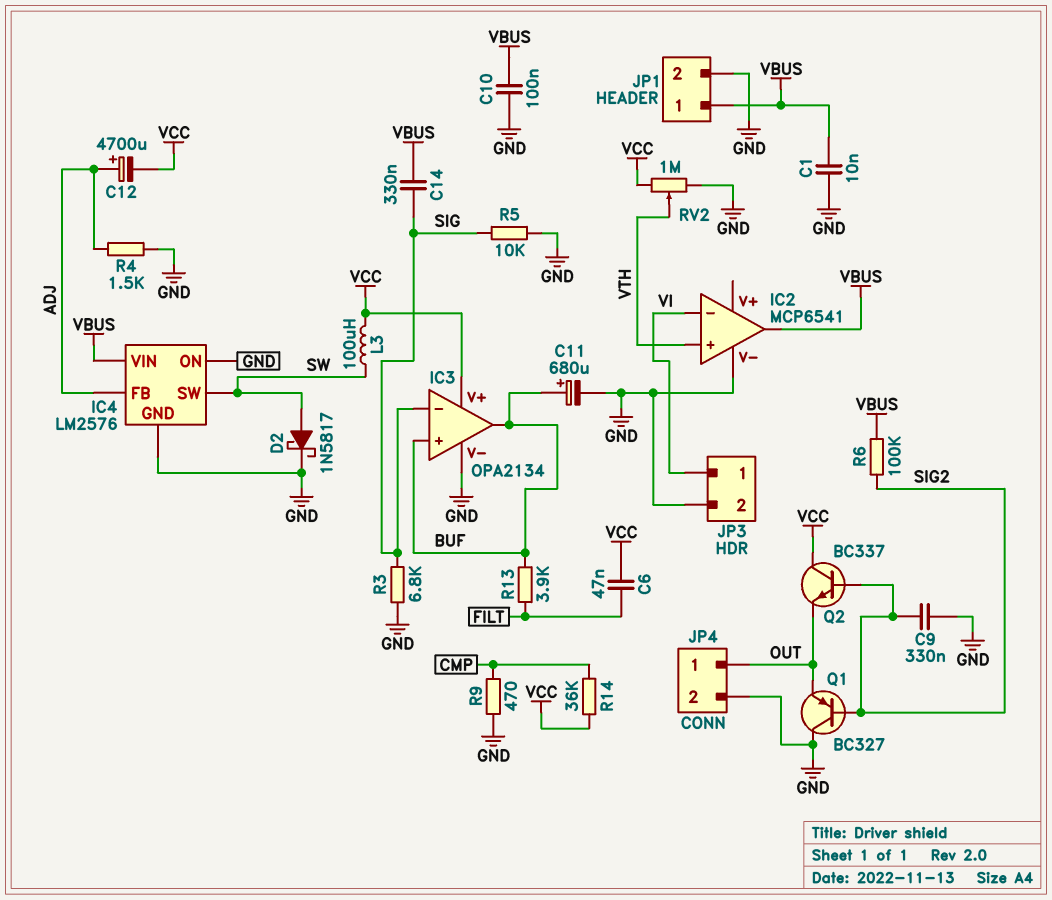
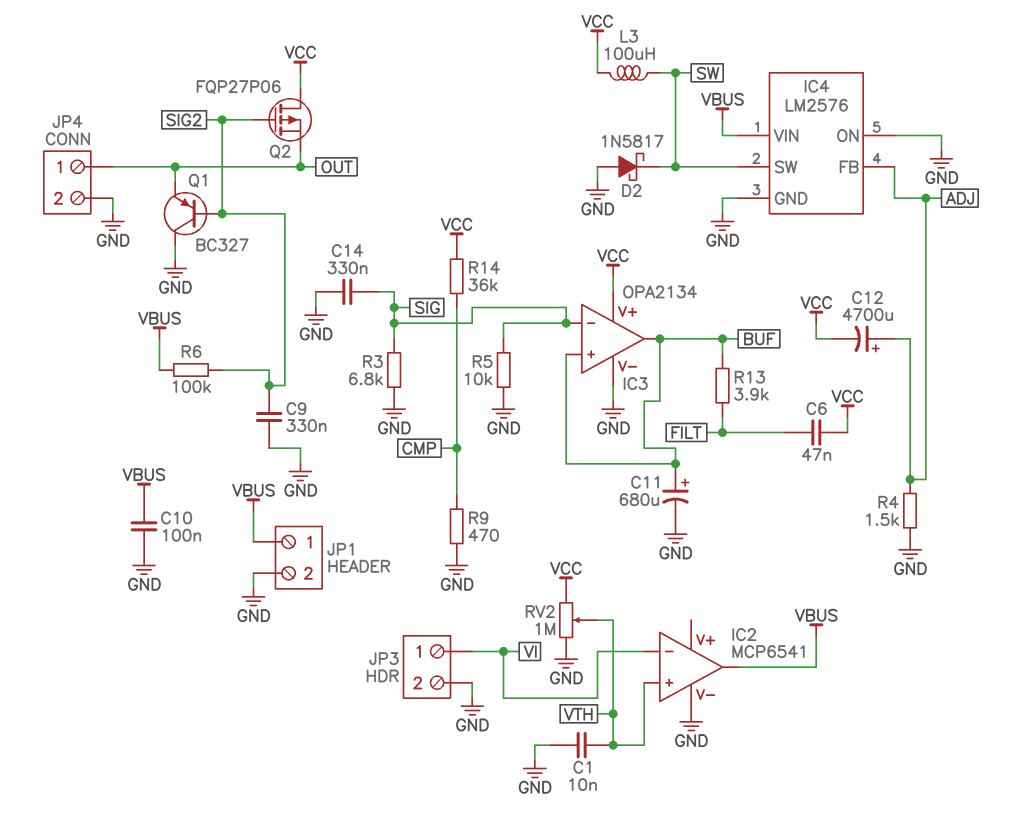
C1: 10nF (GND, VBUS) -> 10nF (GND, VTH)
C14: 330nF (SIG, VBUS) -> 330nF (GND, SIG)
D2: schottky 1N5817 (A SW, K GND) -> schottky 1N5817 (A GND, K SW)
Q2: NPN BC337 (B SIG2, C VCC, E OUT) -> PMOS FQP27P06 (G SIG2, D VCC, S OUT)

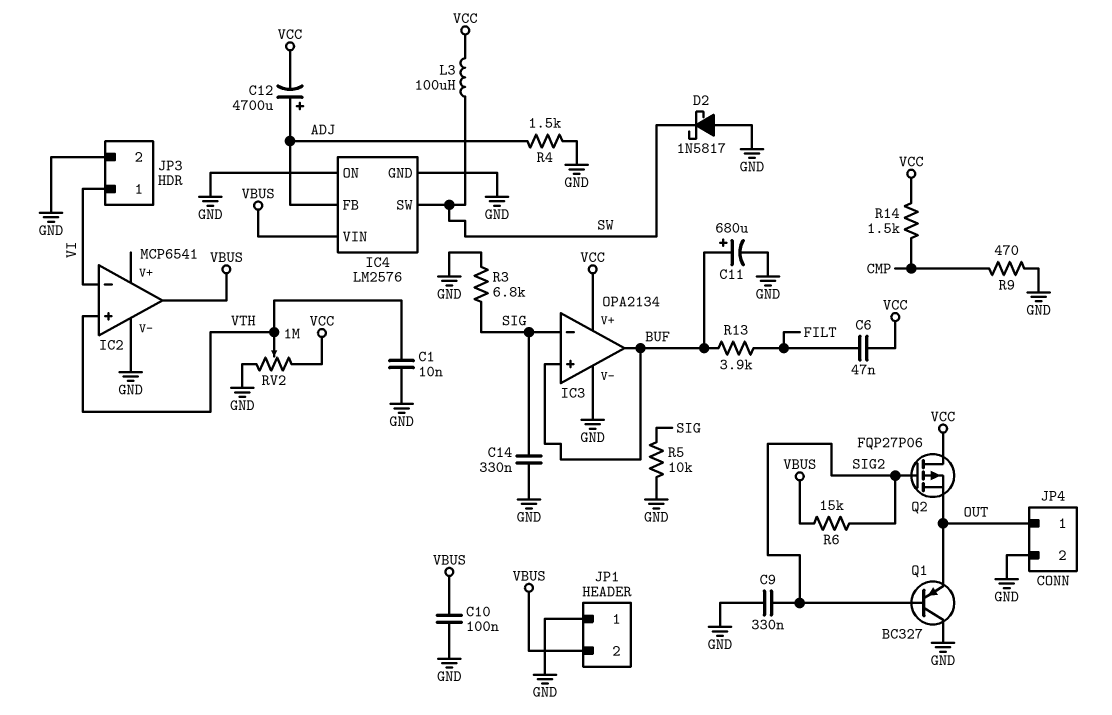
JP1 pin 1: VBUS -> GND
JP1 pin 2: GND -> VBUS
R6: 100k (SIG2, VBUS) -> 15k (SIG2, VBUS)
R14: 36k (CMP, VCC) -> 1.5k (CMP, VCC)

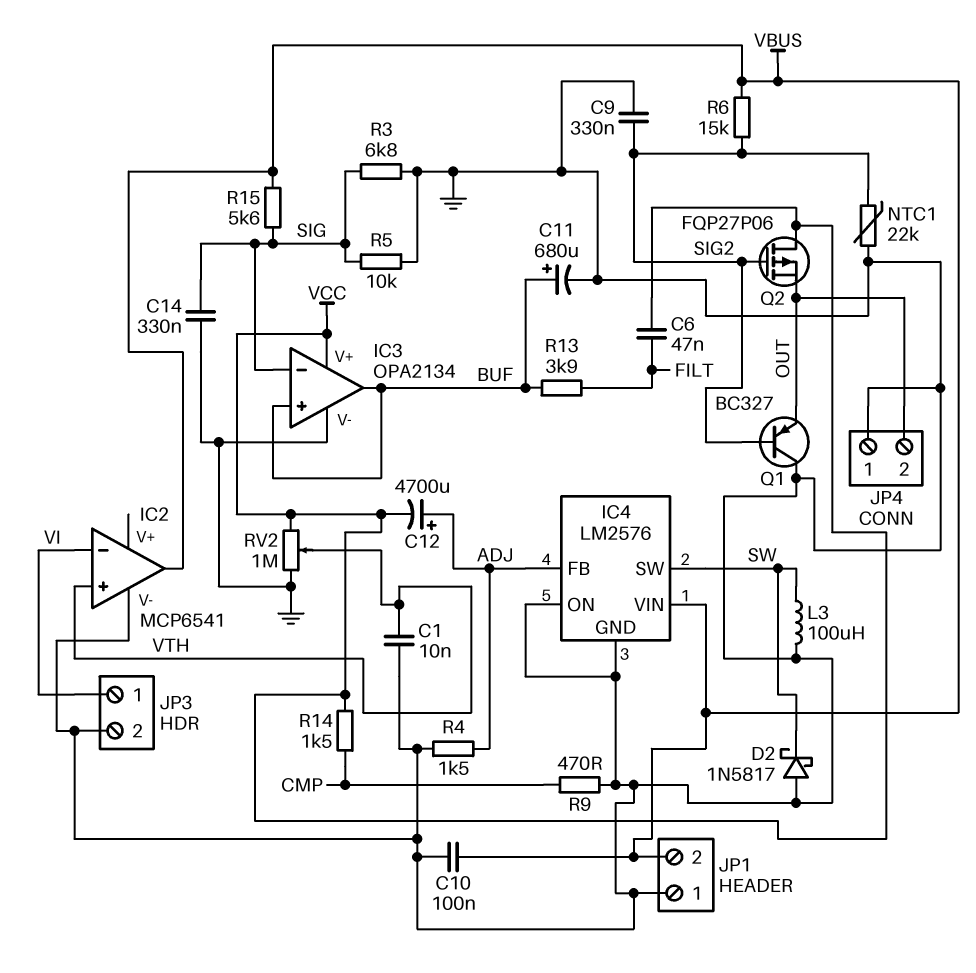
JP4 pin 1: OUT -> GND
JP4 pin 2: GND -> OUT
L3: 100uH (SW, VCC) -> 100uH (GND, SW)
NTC1: none -> 22k (GND, SIG2)
R15: none -> 5.6k (SIG, VBUS)

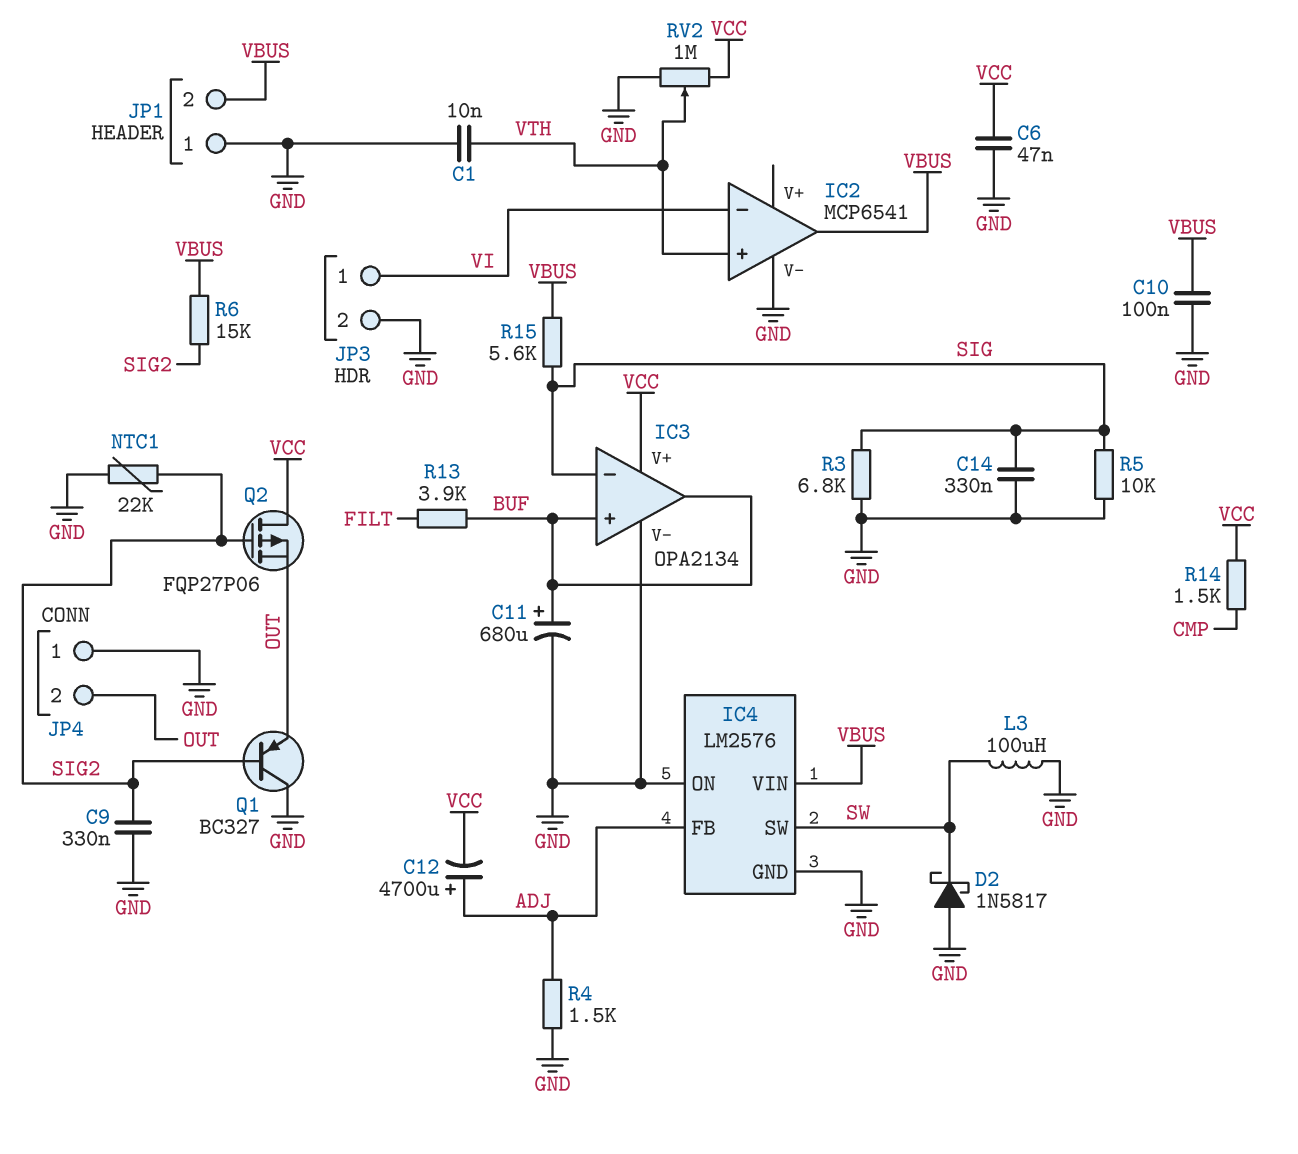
C6: 47nF (FILT, VCC) -> 47nF (GND, VCC)
R9: 470 (CMP, GND) -> none

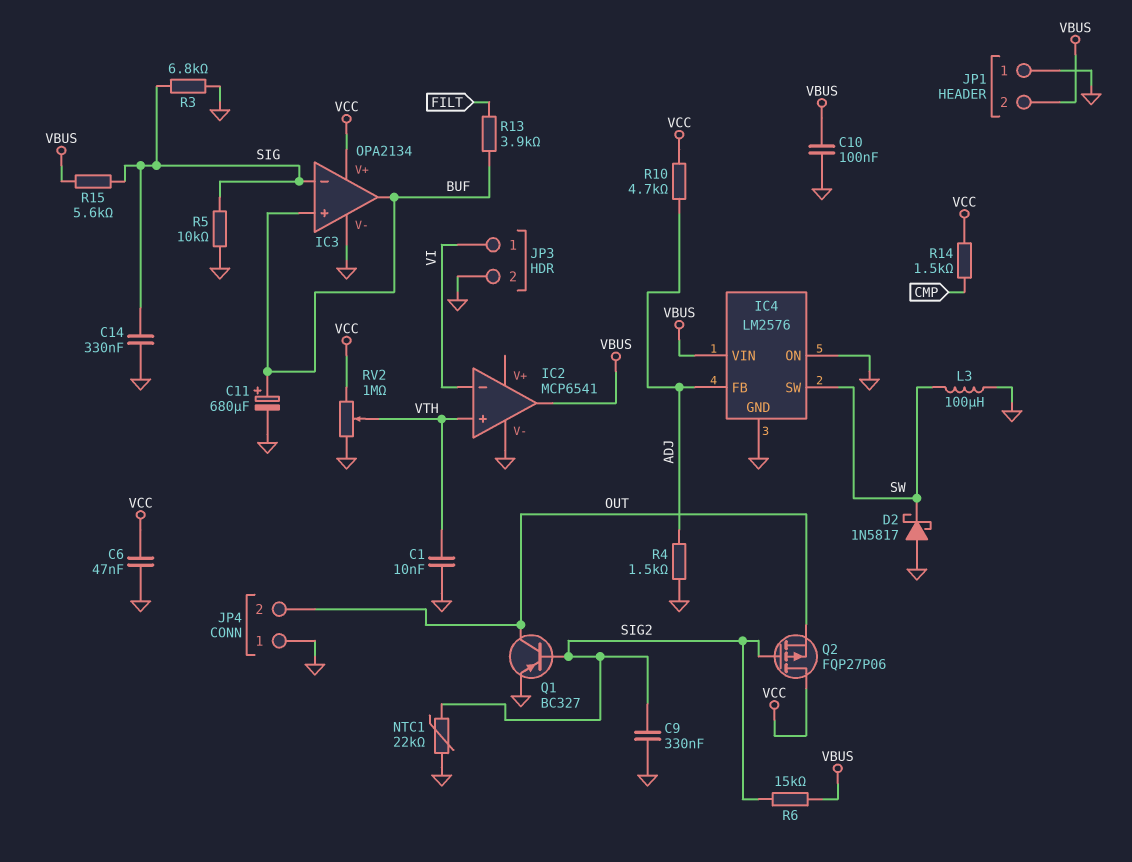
C12: 4700uF (plus ADJ, minus VCC) -> none
Q1: PNP BC327 (B SIG2, C GND, E OUT) -> PNP BC327 (B SIG2, C OUT, E GND)
R10: none -> 4.7k (ADJ, VCC)

